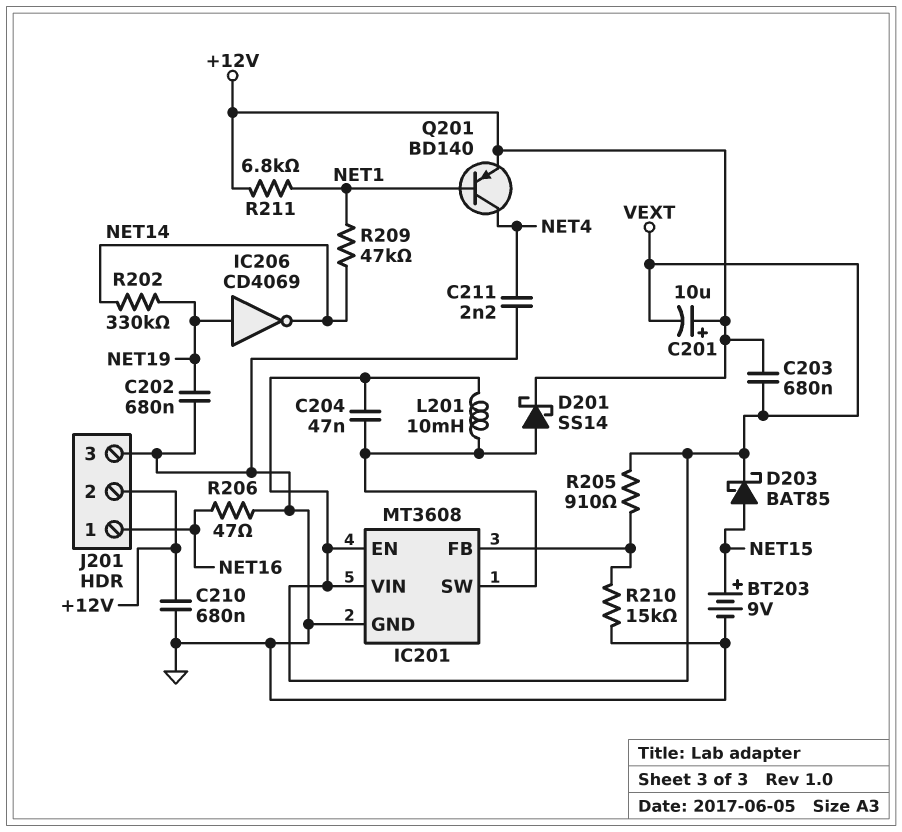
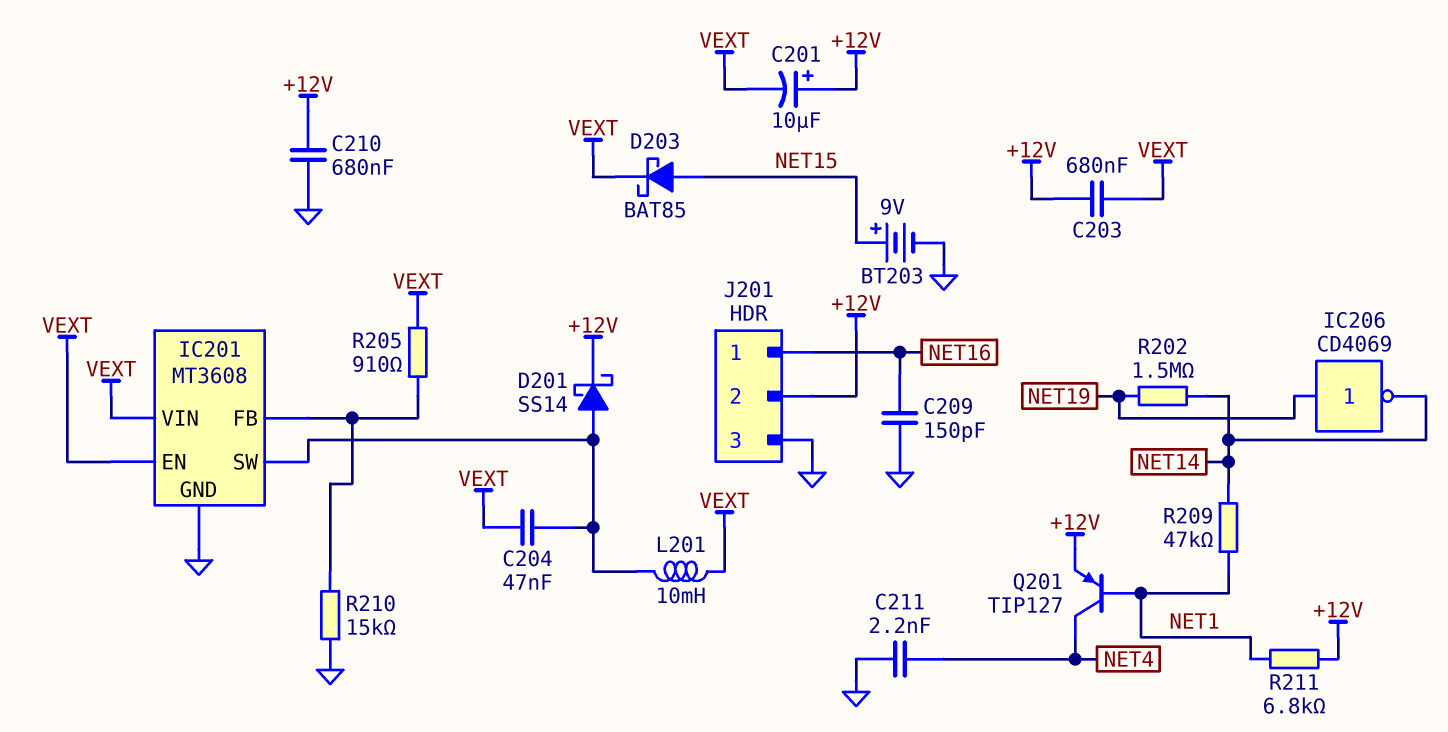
C202: 680nF (GND, NET19) -> none
C209: none -> 150pF (GND, NET16)
Q201: PNP BD140 (B NET1, C NET4, E +12V) -> PNP TIP127 (B NET1, C NET4, E +12V)
R202: 330k (NET14, NET19) -> 1.5M (NET14, NET19)
R206: 47 (GND, NET16) -> none

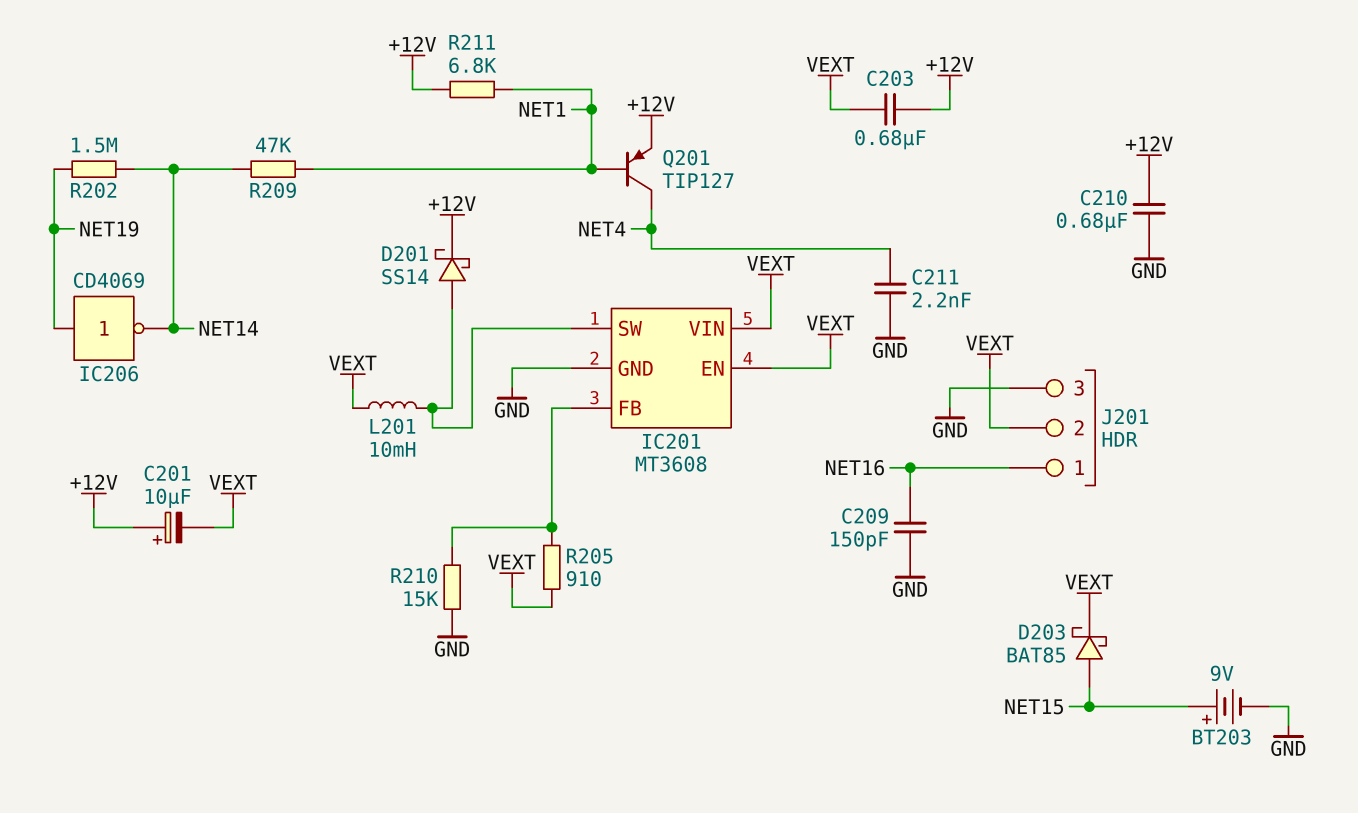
C204: 47nF (IC201/SW, VEXT) -> none
J201 pin 2: +12V -> VEXT

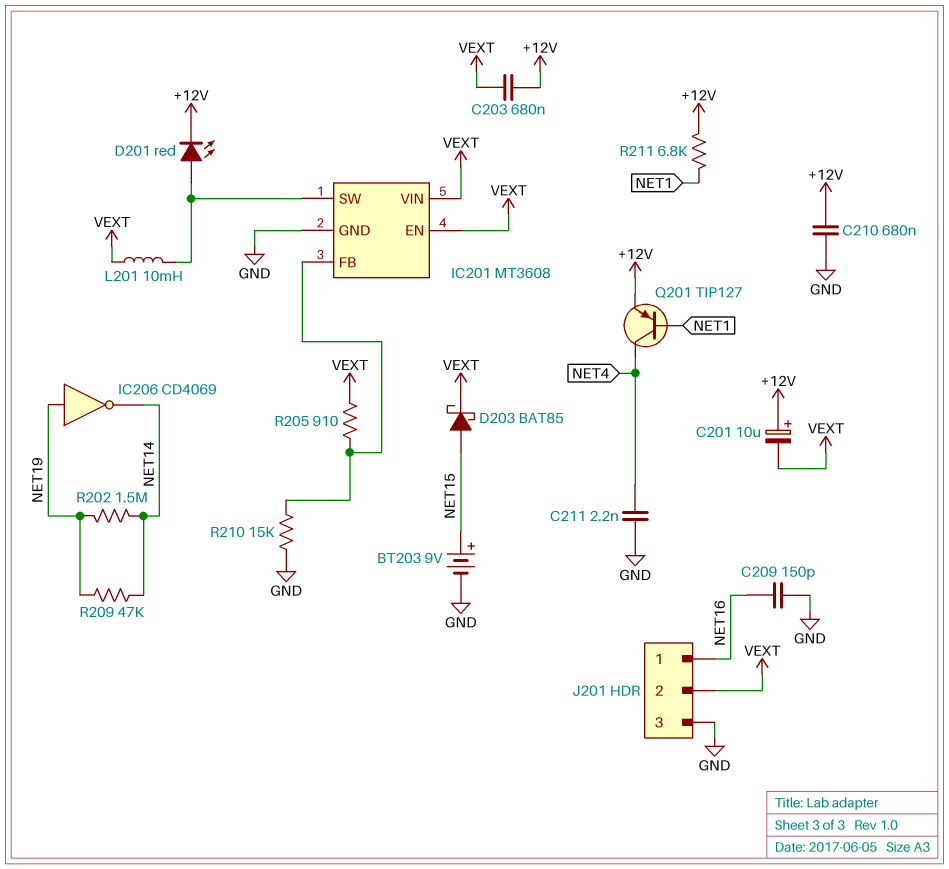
D201: schottky SS14 (A IC201/SW, K +12V) -> LED red (A IC201/SW, K +12V)
R209: 47k (NET1, NET14) -> 47k (NET14, NET19)

